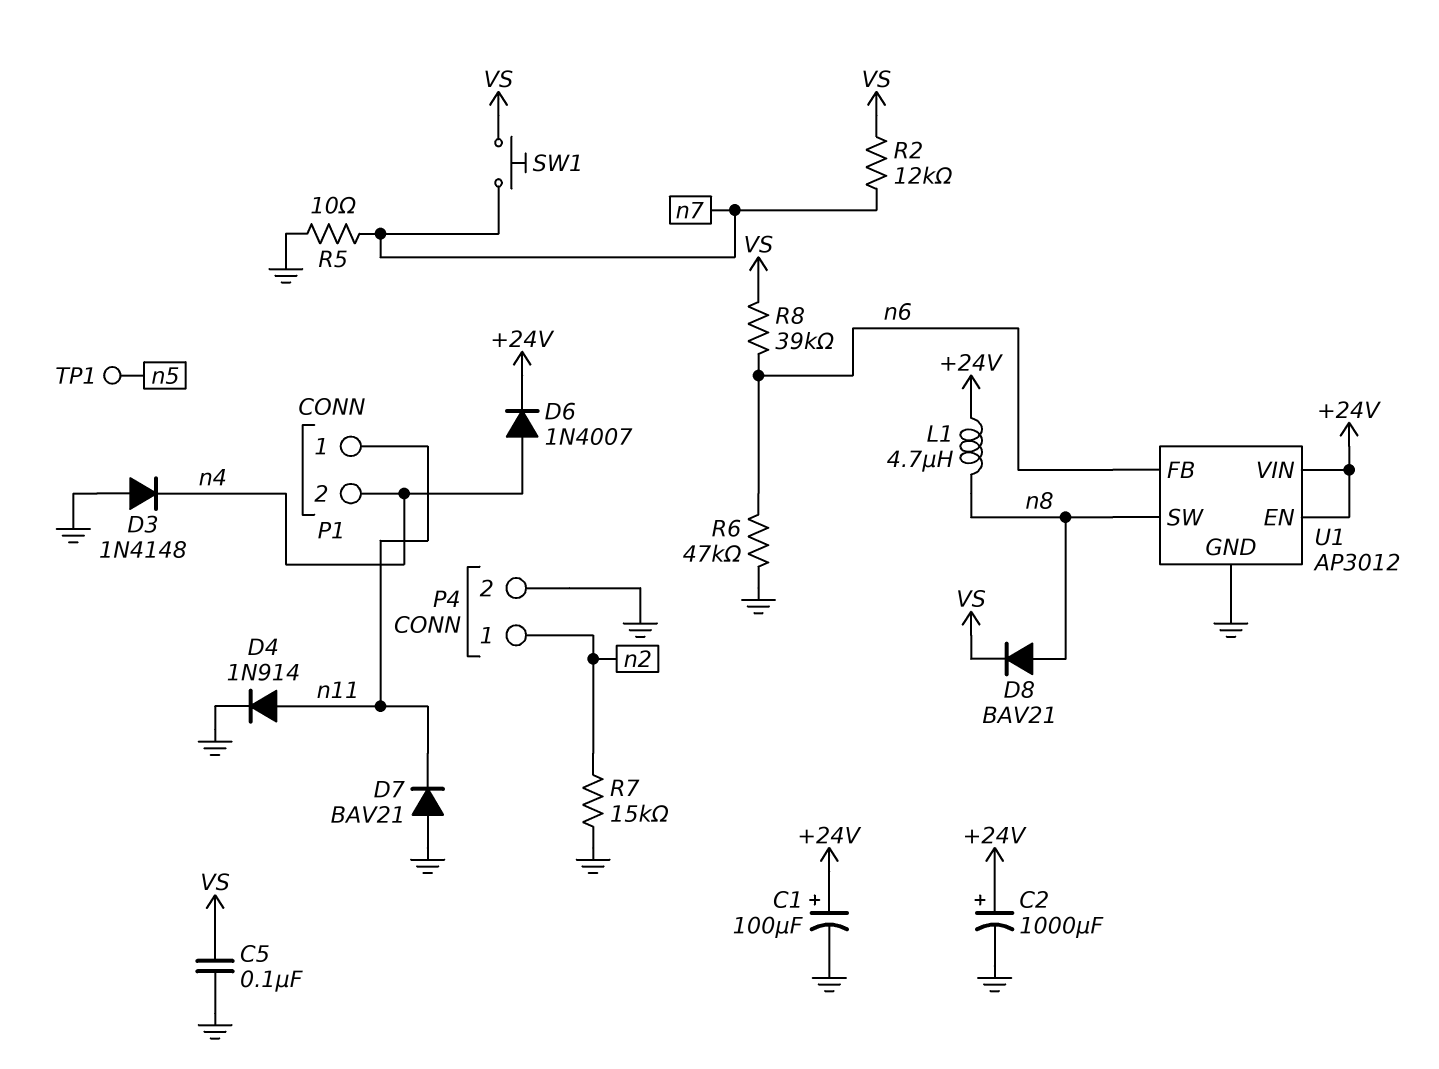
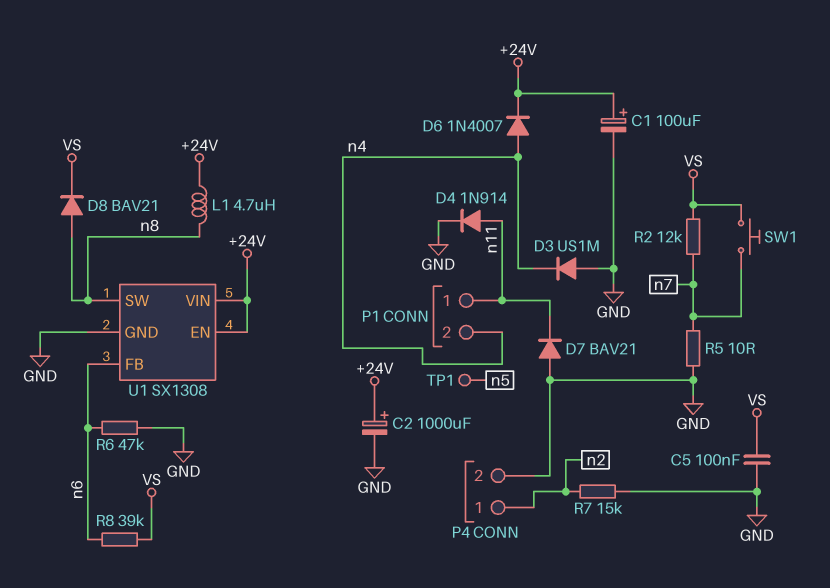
D3: diode 1N4148 (A GND, K n4) -> diode US1M (A GND, K n4)
U1: AP3012 -> SX1308

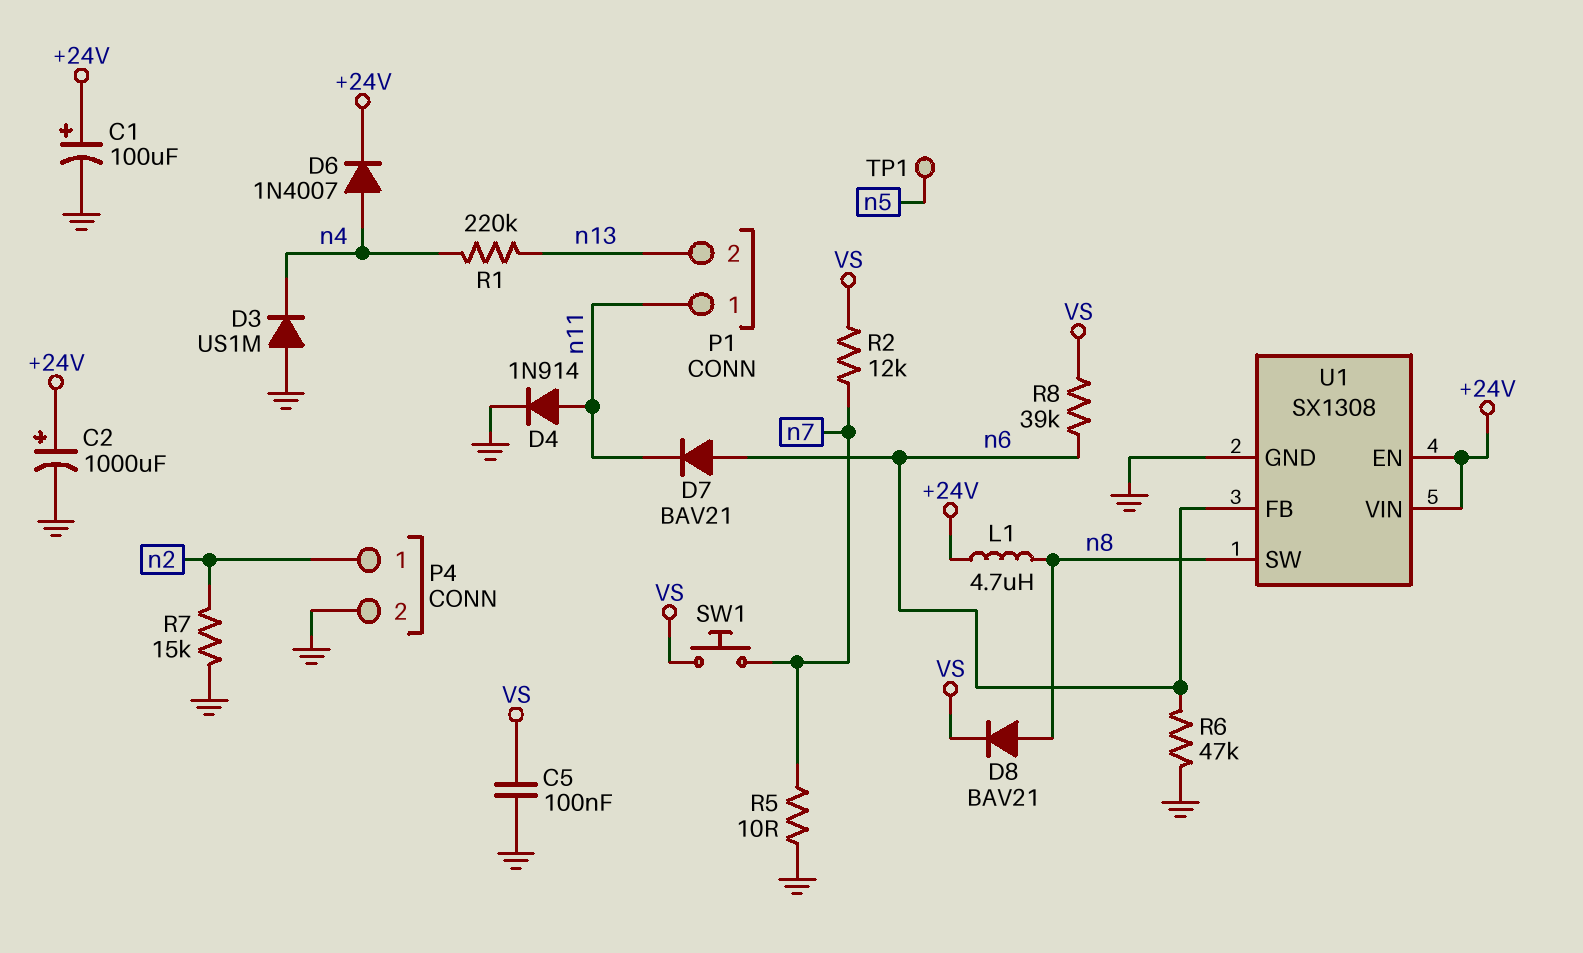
D7: diode BAV21 (A GND, K n11) -> diode BAV21 (A n6, K n11)
P1 pin 2: n4 -> n13
R1: none -> 220k (n4, n13)

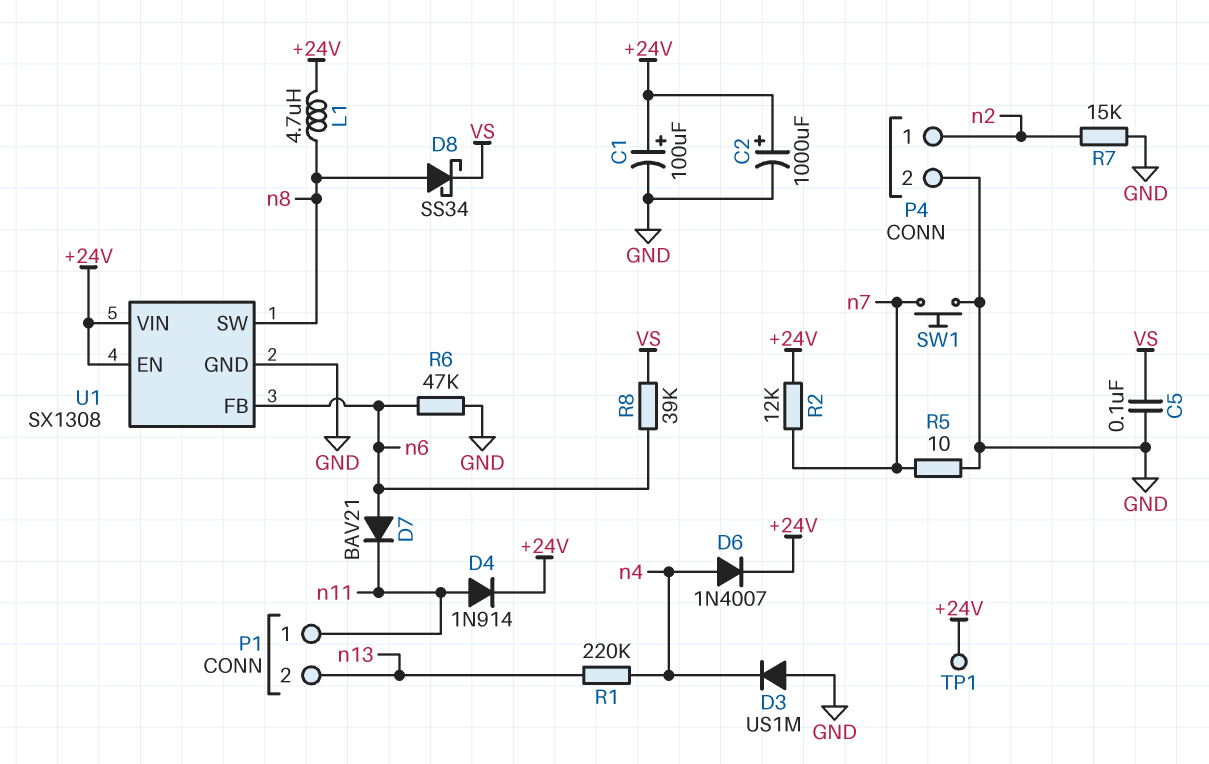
D4: diode 1N914 (A n11, K GND) -> diode 1N914 (A n11, K +24V)
D8: diode BAV21 (A n8, K VS) -> schottky SS34 (A n8, K VS)
R2: 12k (VS, n7) -> 12k (+24V, n7)
SW1: button (VS, n7) -> button (GND, n7)
TP1: test point (n5) -> test point (+24V)

